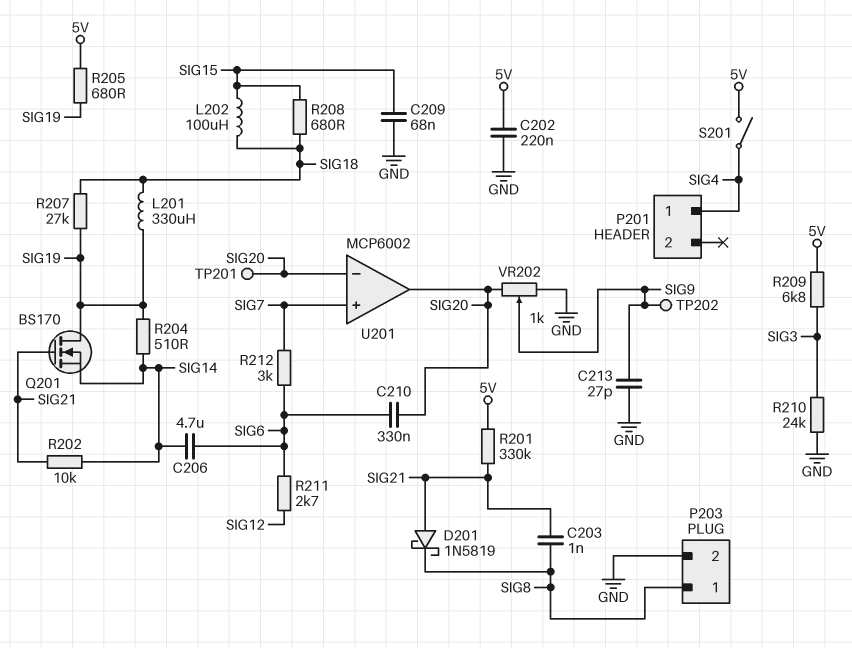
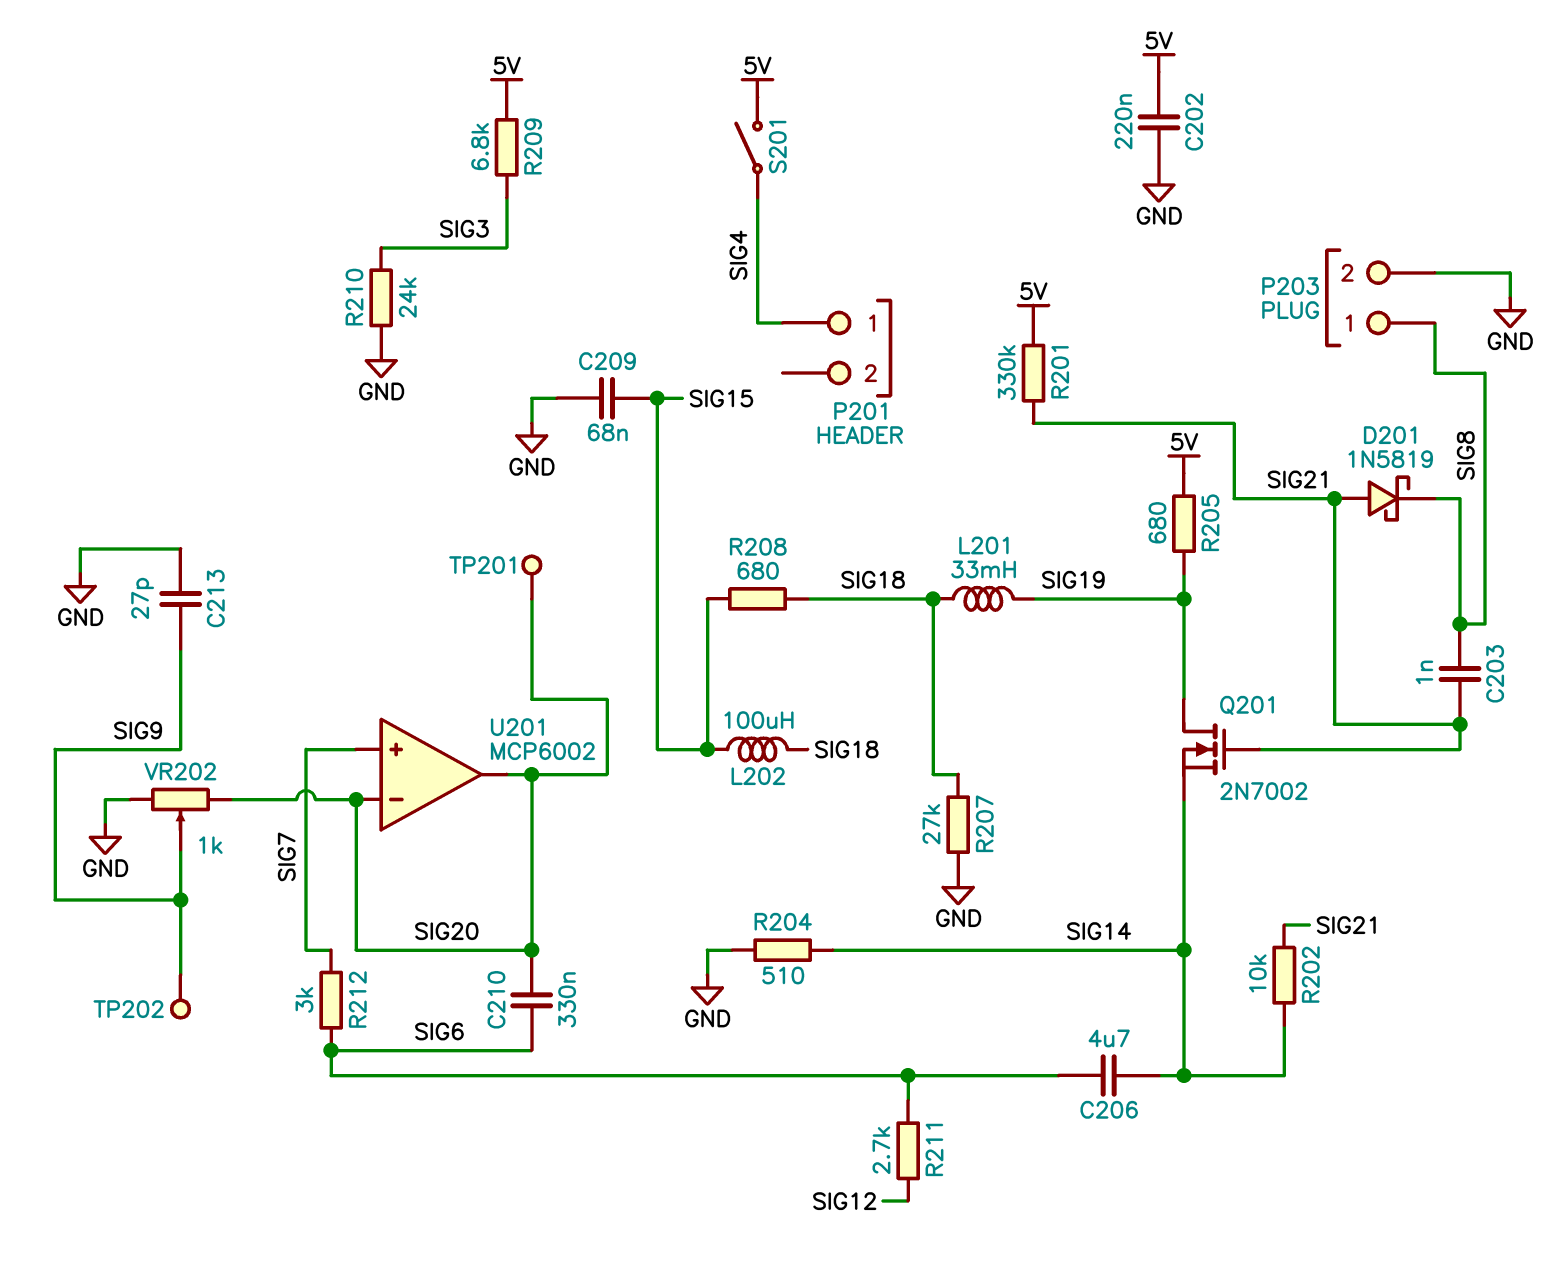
L201: 330uH (SIG18, SIG19) -> 33mH (SIG18, SIG19)
Q201: NMOS BS170 (G SIG21, D SIG19, S SIG14) -> NMOS 2N7002 (G SIG21, D SIG19, S SIG14)
R204: 510 (SIG14, SIG19) -> 510 (GND, SIG14)
R207: 27k (SIG18, SIG19) -> 27k (GND, SIG18)

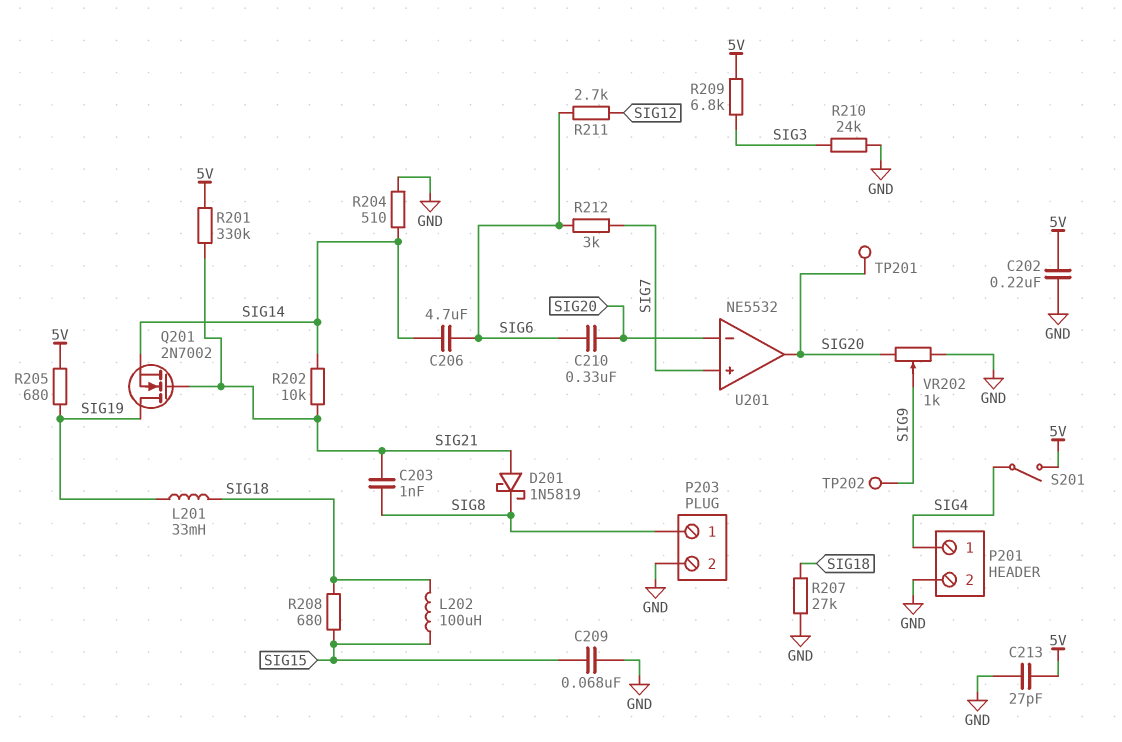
C213: 27pF (GND, SIG9) -> 27pF (5V, GND)
P201 pin 2: none -> GND
U201: MCP6002 -> NE5532

